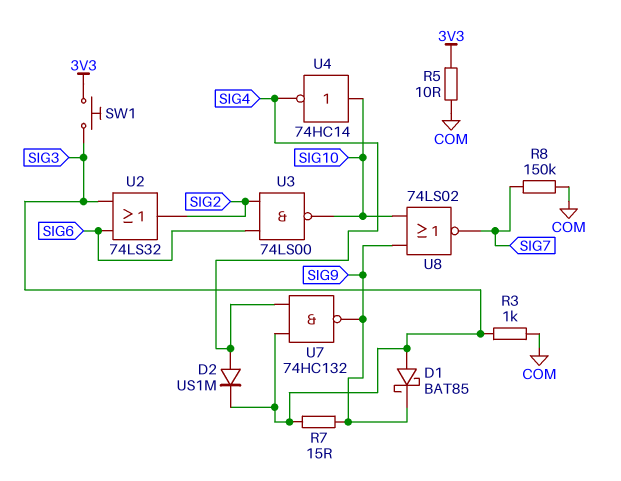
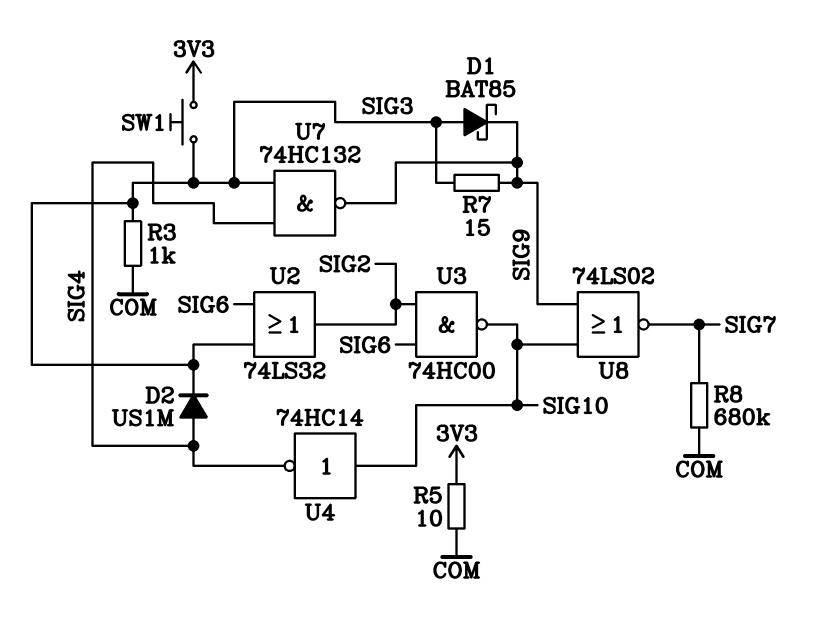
R8: 150k (COM, SIG7) -> 680k (COM, SIG7)
U3: NAND 74LS00 (in SIG2, in SIG6, out SIG10) -> NAND 74HC00 (in SIG2, in SIG6, out SIG10)

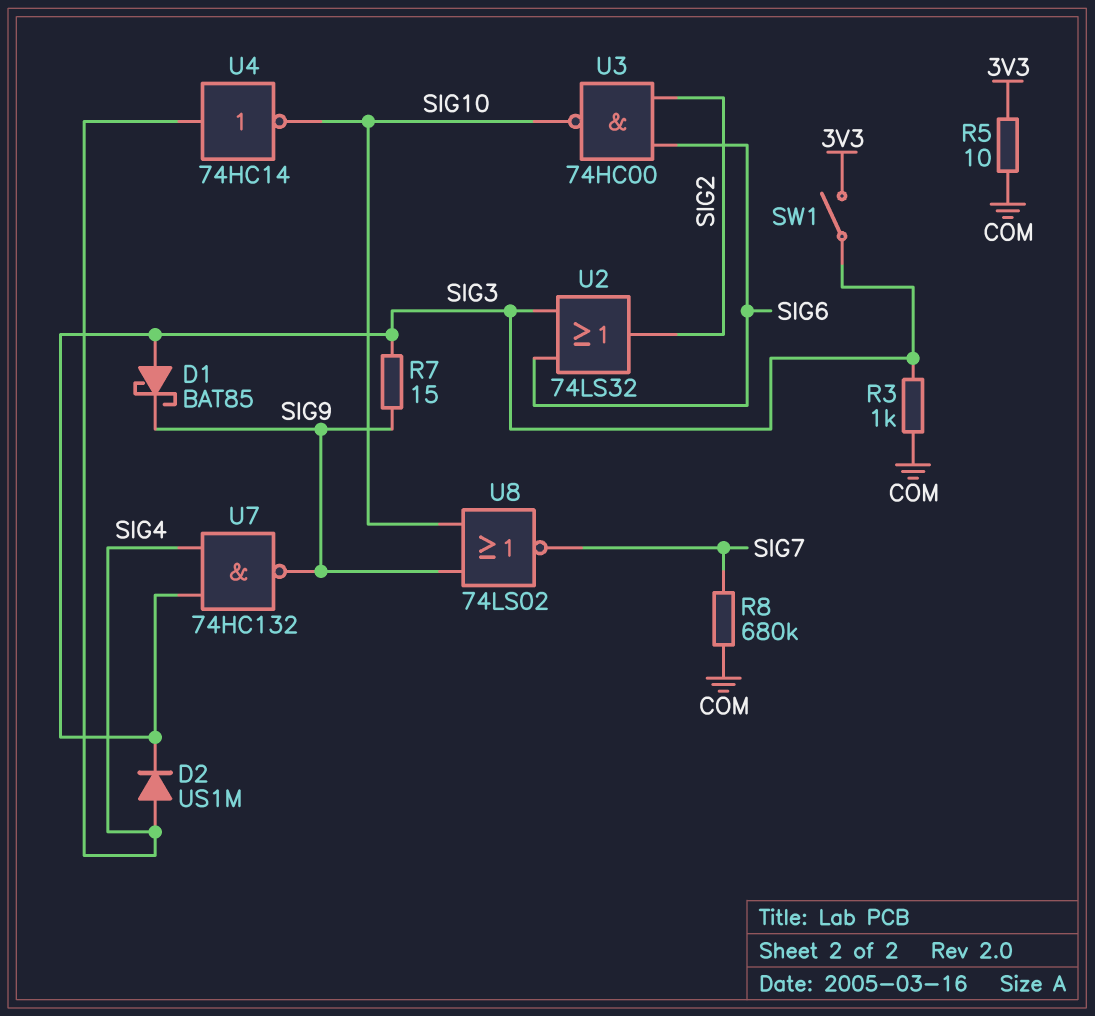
SW1: button (3V3, SIG3) -> switch (3V3, SIG3)
U4: NOT 74HC14 (in SIG10, out SIG4) -> NOT 74HC14 (in SIG4, out SIG10)

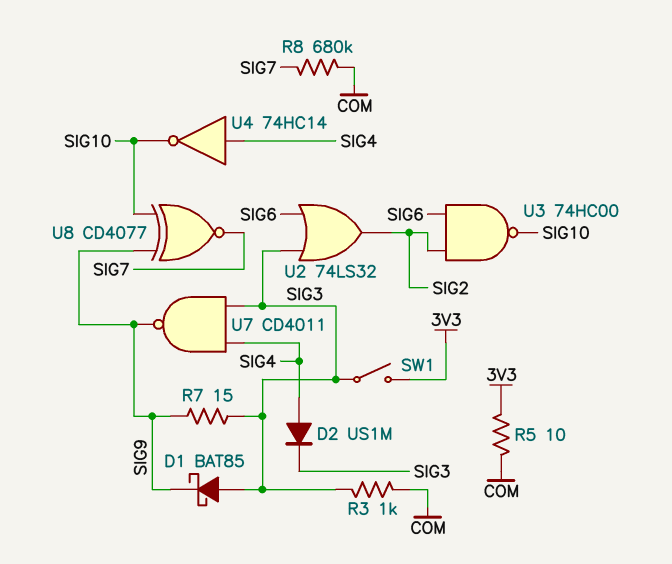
U7: NAND 74HC132 (in SIG3, in SIG4, out SIG9) -> NAND CD4011 (in SIG3, in SIG4, out SIG9)
U8: NOR 74LS02 (in SIG9, in SIG10, out SIG7) -> XNOR CD4077 (in SIG9, in SIG10, out SIG7)

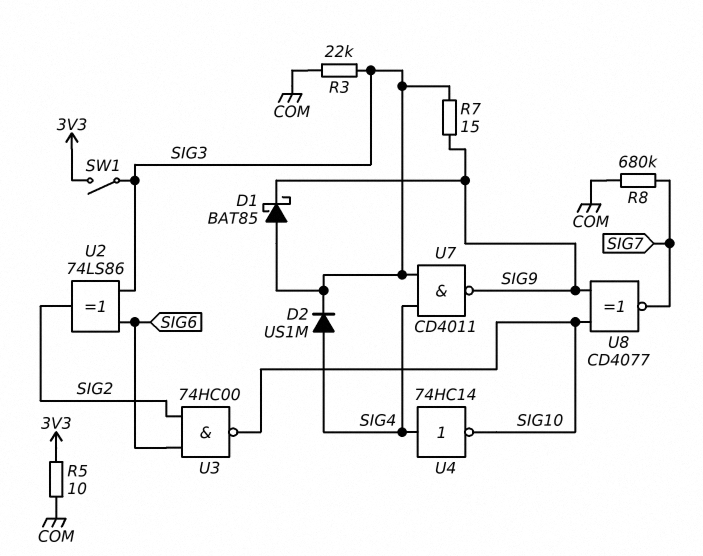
R3: 1k (COM, SIG3) -> 22k (COM, SIG3)
U2: OR 74LS32 (in SIG3, in SIG6, out SIG2) -> XOR 74LS86 (in SIG3, in SIG6, out SIG2)

